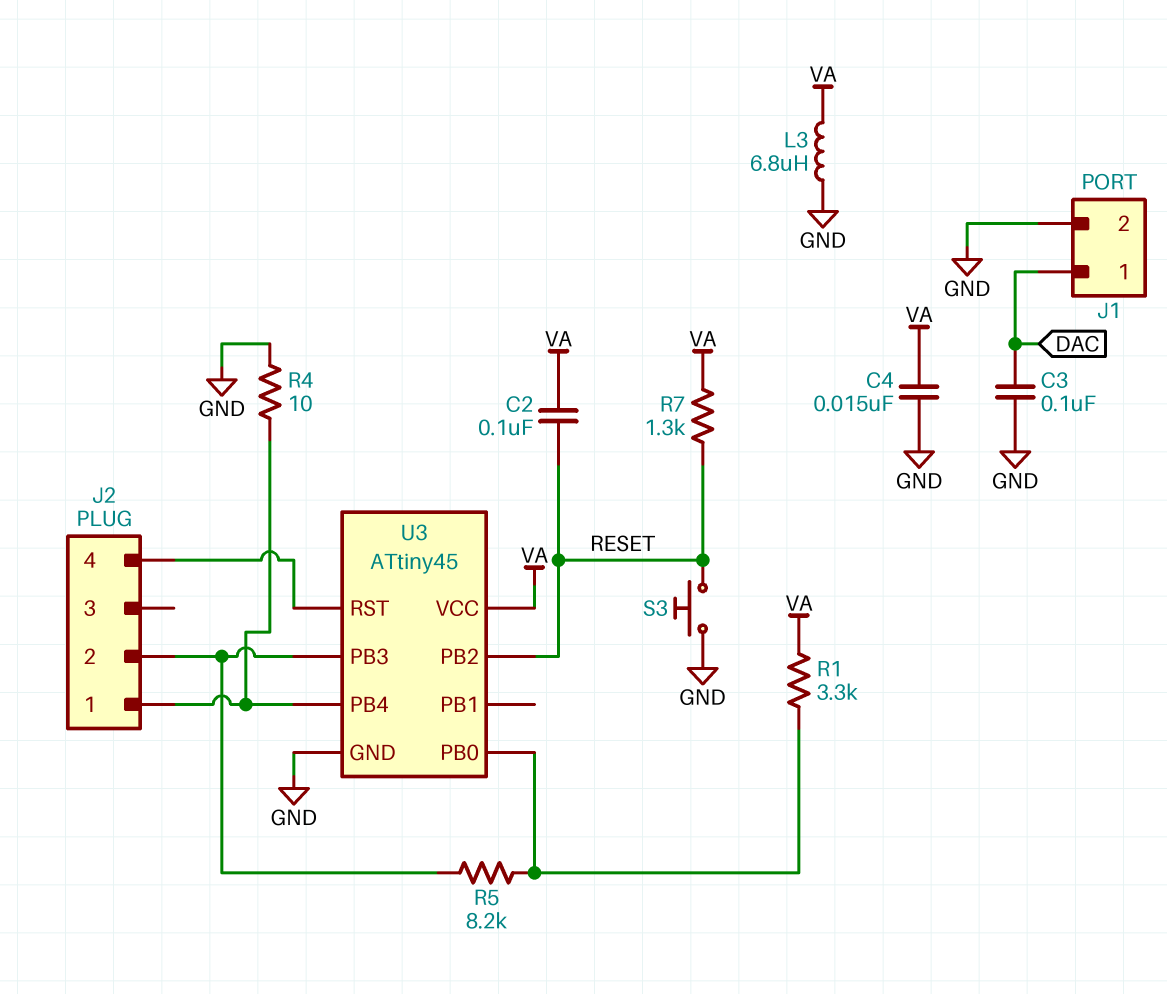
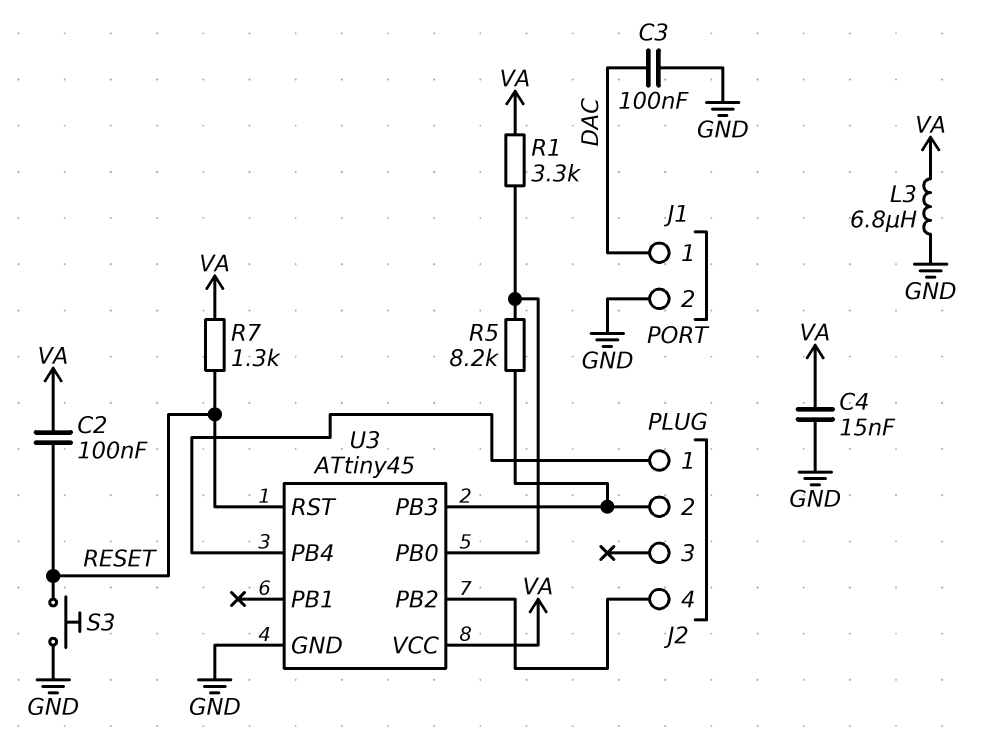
R4: 10 (GND, J2/1) -> none
U3 pin PB2: RESET -> J2/4
U3 pin RST: J2/4 -> RESET

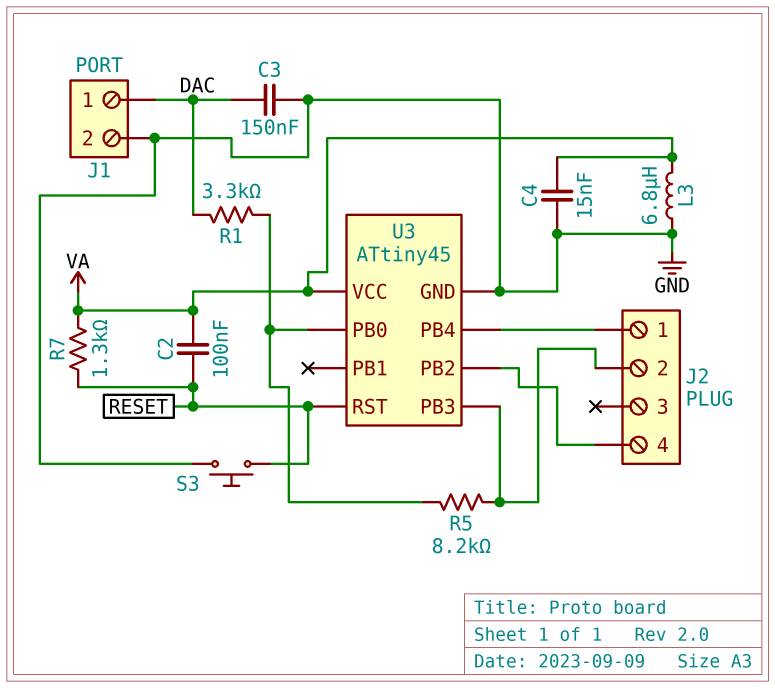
C3: 100nF (DAC, GND) -> 150nF (DAC, GND)
R1: 3.3k (U3/PB0, VA) -> 3.3k (DAC, U3/PB0)

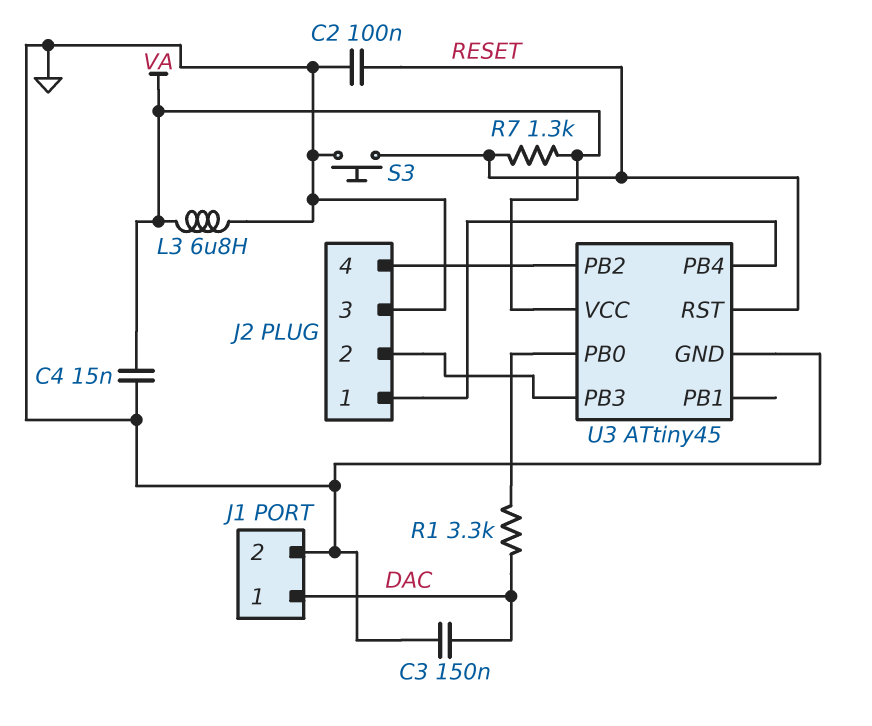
C2: 100nF (RESET, VA) -> 100nF (GND, RESET)
J2 pin 3: none -> GND
R5: 8.2k (J2/2, U3/PB0) -> none

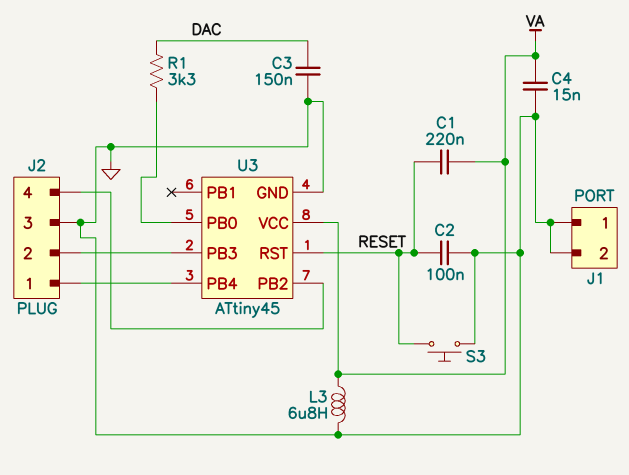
C1: none -> 220nF (RESET, VA)
J1 pin 1: DAC -> GND
R7: 1.3k (RESET, VA) -> none

